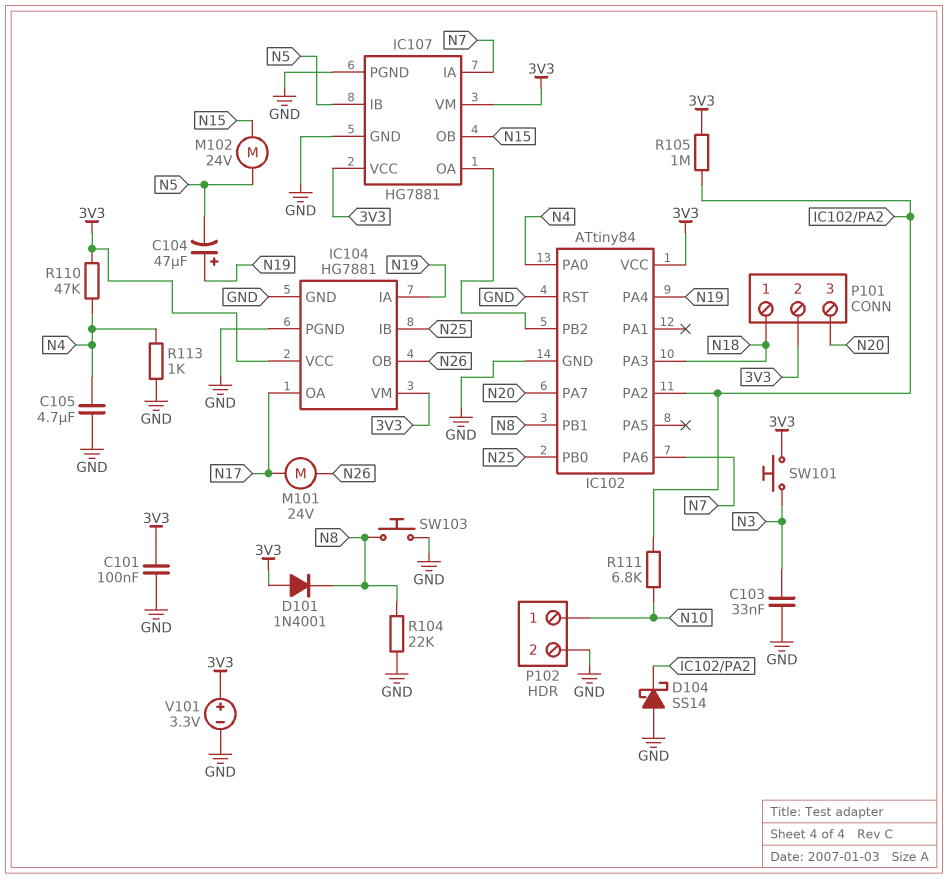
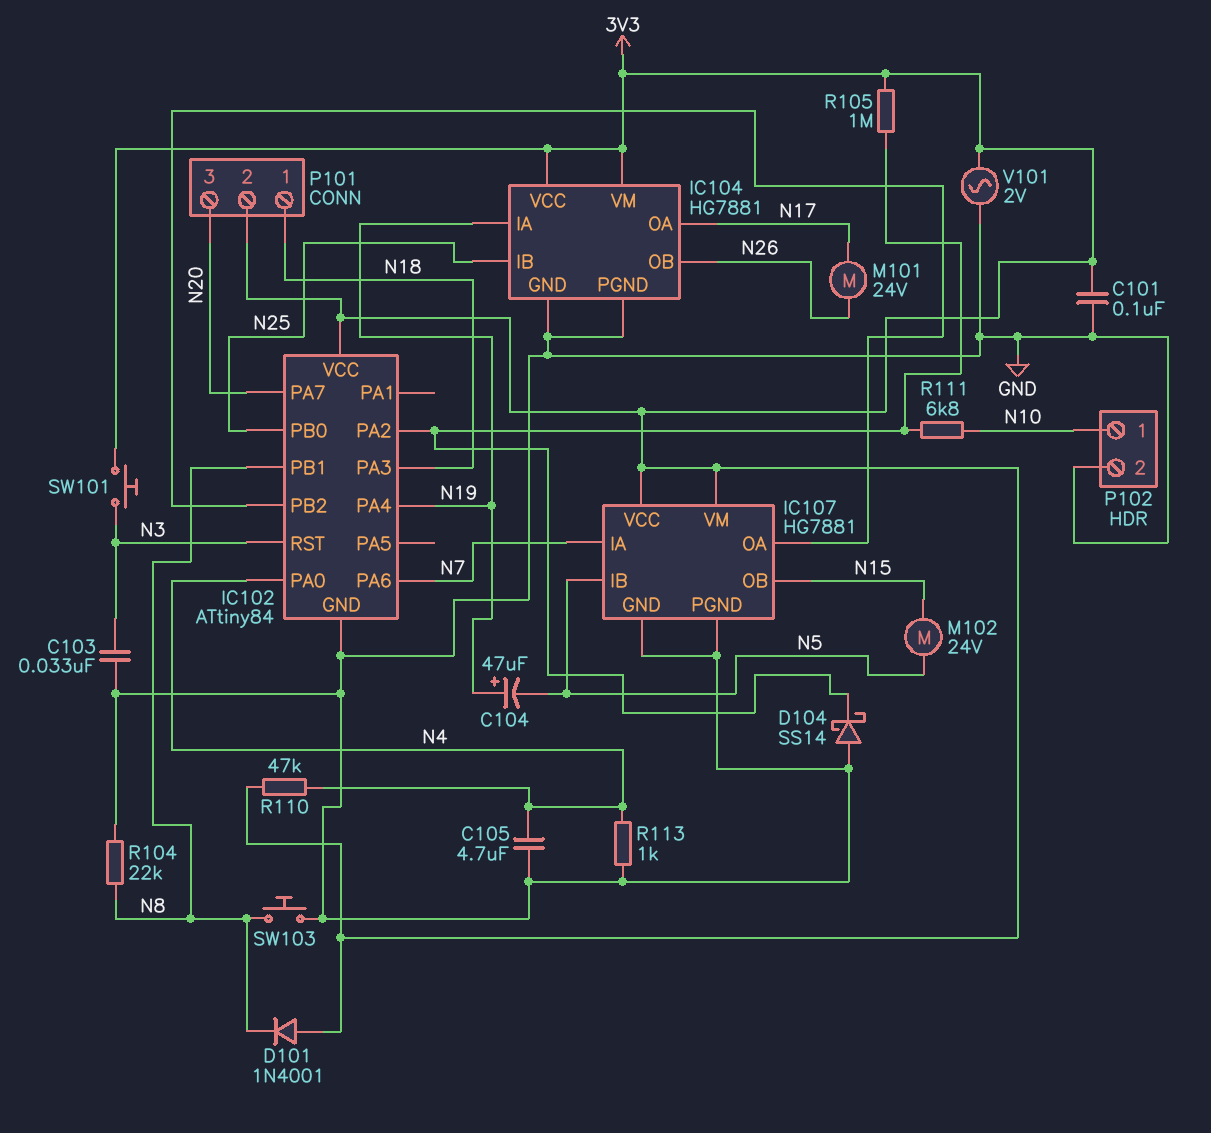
IC102 pin RST: GND -> N3
V101: 3.3V (plus 3V3, minus GND) -> AC 2V (3V3, GND)

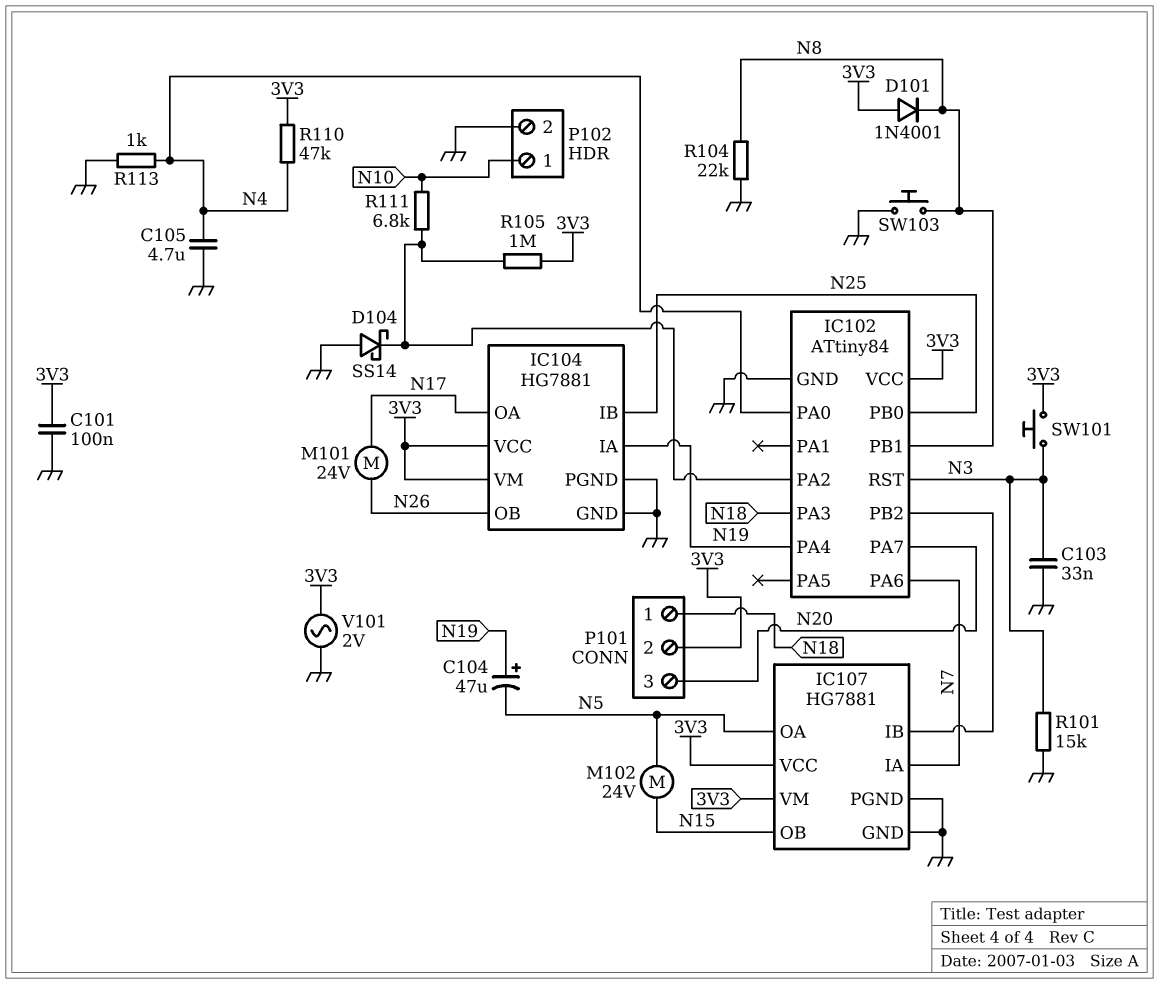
IC107 pin IB: N5 -> IC102/PB2
IC107 pin OA: IC102/PB2 -> N5
R101: none -> 15k (GND, N3)

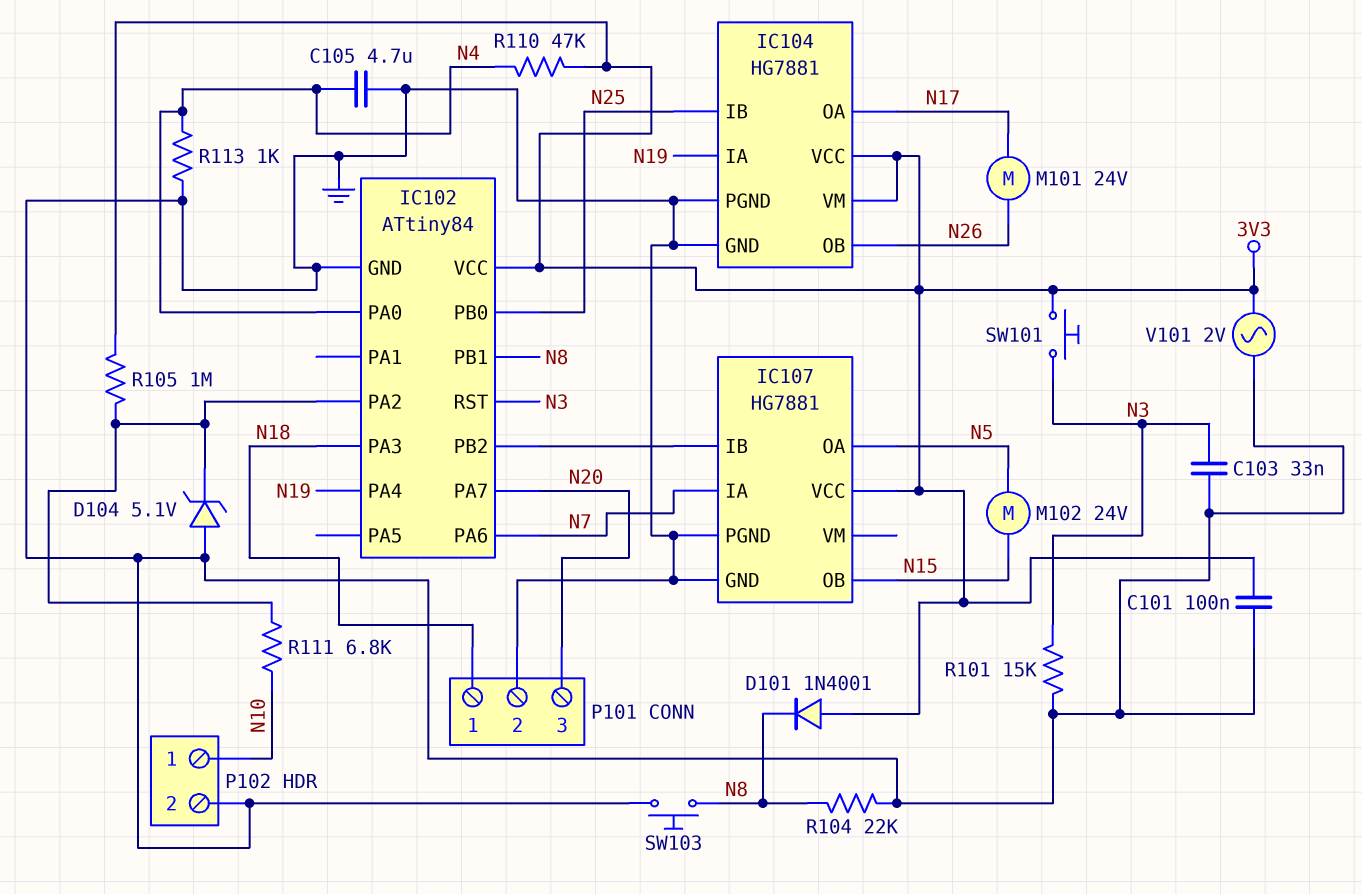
C104: 47uF (plus N19, minus N5) -> none
D104: schottky SS14 (A GND, K IC102/PA2) -> zener 5.1V (A GND, K IC102/PA2)
IC107 pin VM: 3V3 -> none
P101 pin 2: 3V3 -> GND

